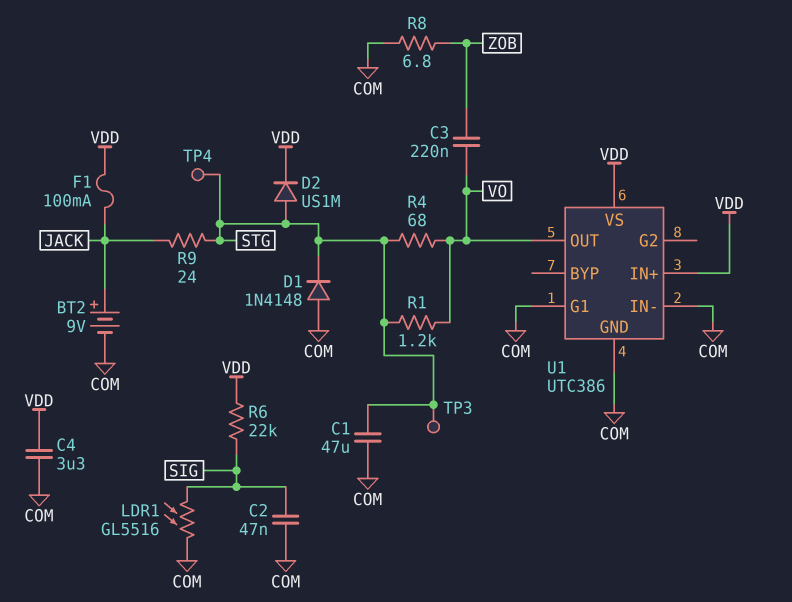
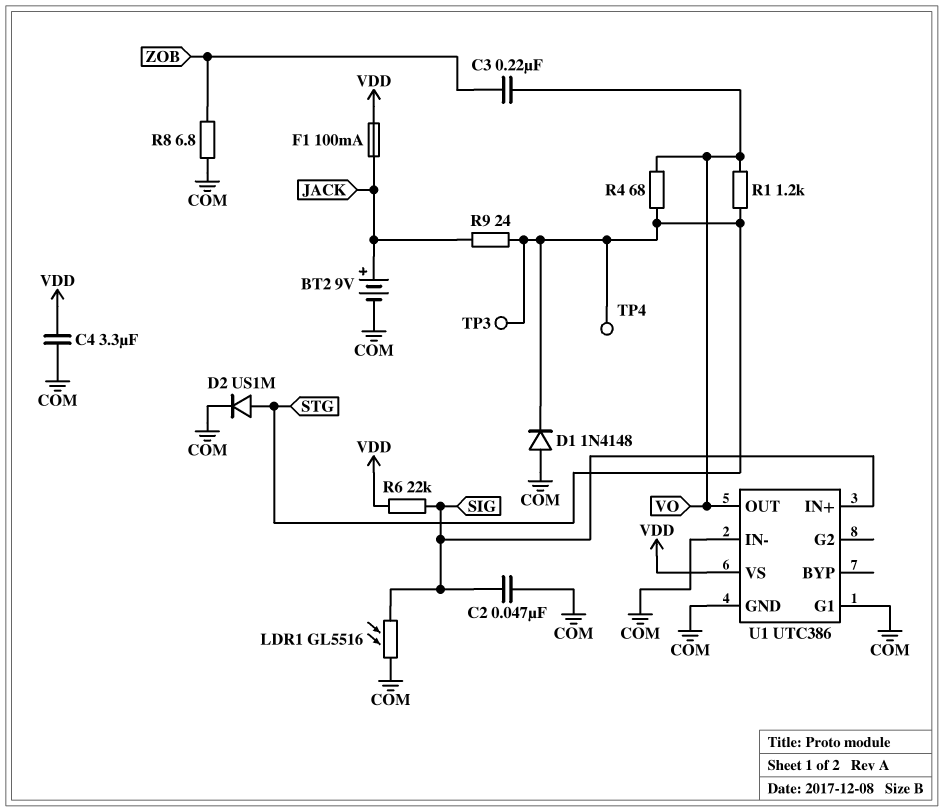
C1: 47uF (COM, STG) -> none
D2: diode US1M (A STG, K VDD) -> diode US1M (A STG, K COM)
U1 pin IN+: VDD -> SIG

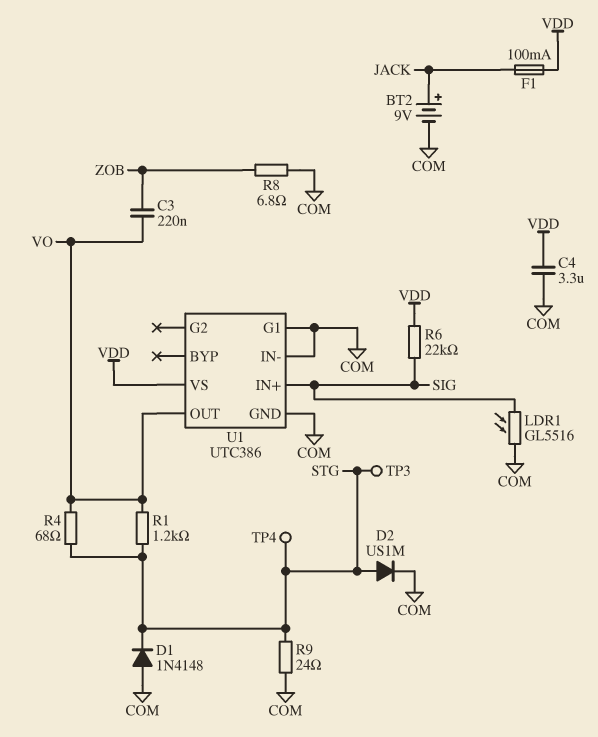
C2: 47nF (COM, SIG) -> none
R9: 24 (JACK, STG) -> 24 (COM, STG)

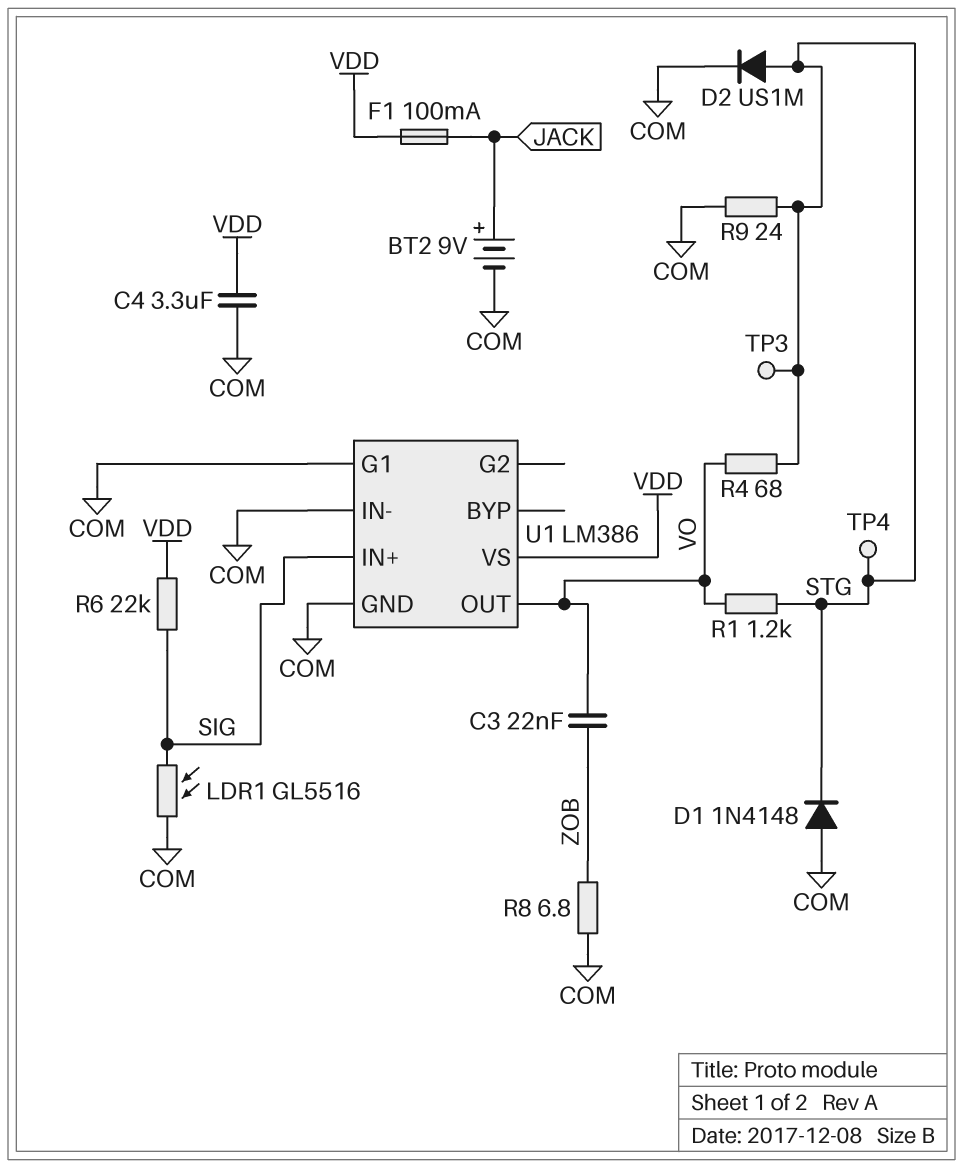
C3: 220nF (VO, ZOB) -> 22nF (VO, ZOB)
U1: UTC386 -> LM386

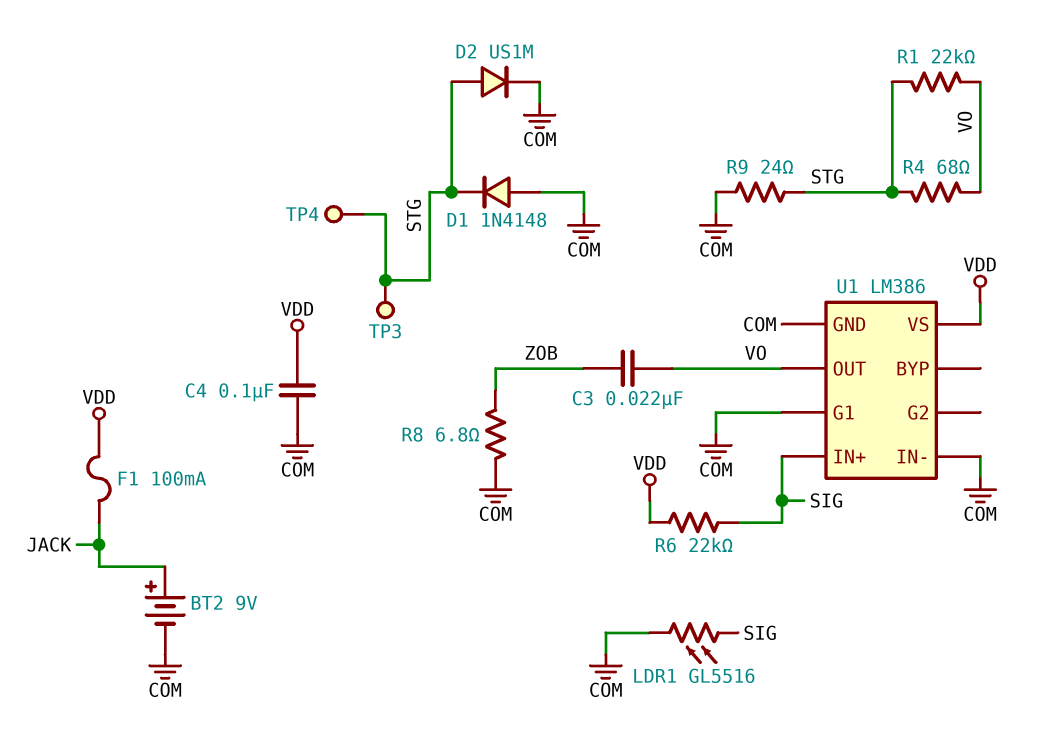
C4: 3.3uF (COM, VDD) -> 100nF (COM, VDD)
R1: 1.2k (STG, VO) -> 22k (STG, VO)

